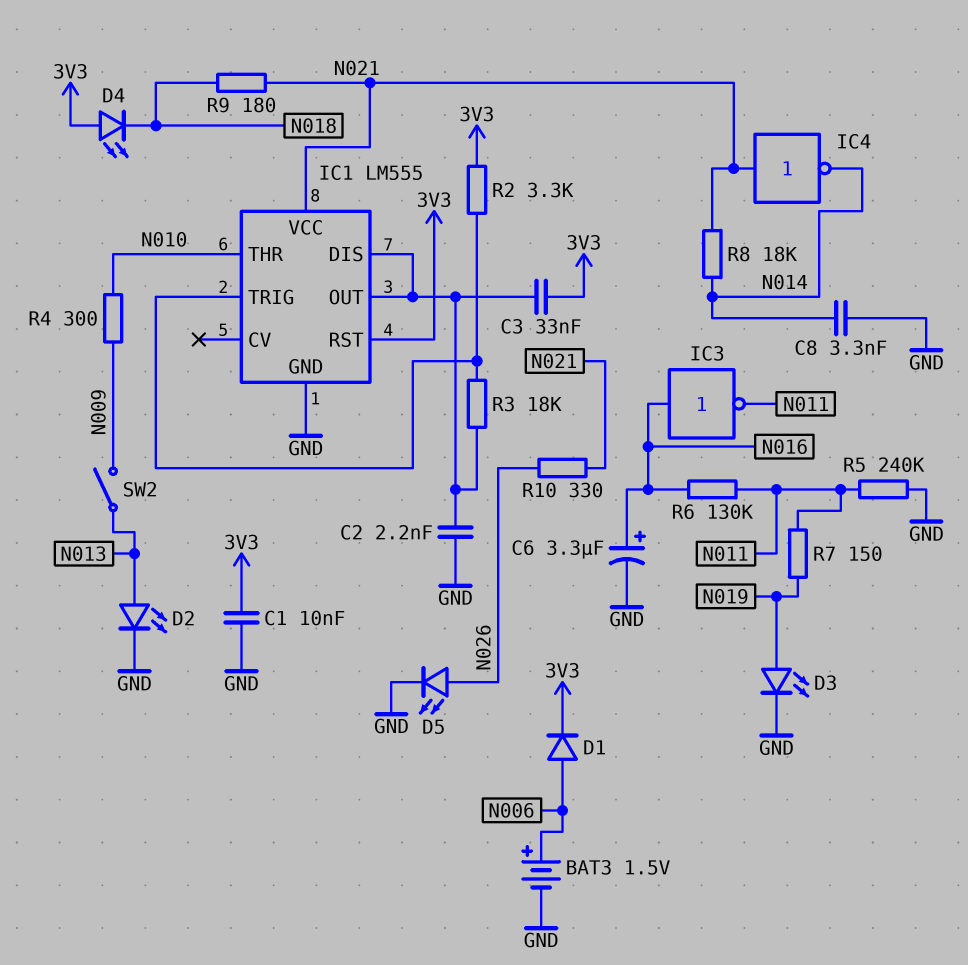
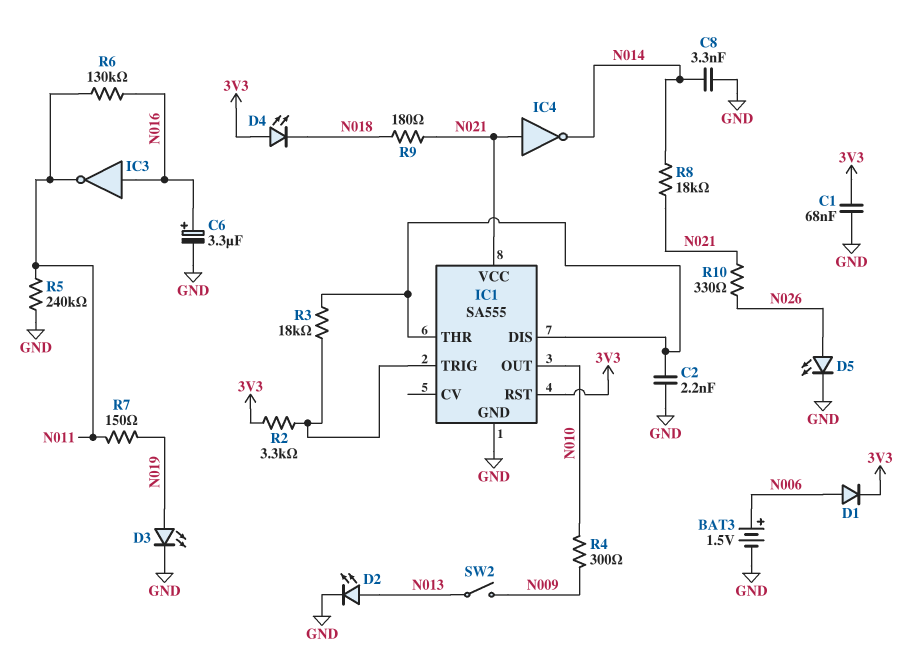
C1: 10nF (3V3, GND) -> 68nF (3V3, GND)
C3: 33nF (3V3, IC1/DIS) -> none
IC1: LM555 -> SA555
IC1 pin OUT: IC1/DIS -> N010
IC1 pin THR: N010 -> IC1/DIS

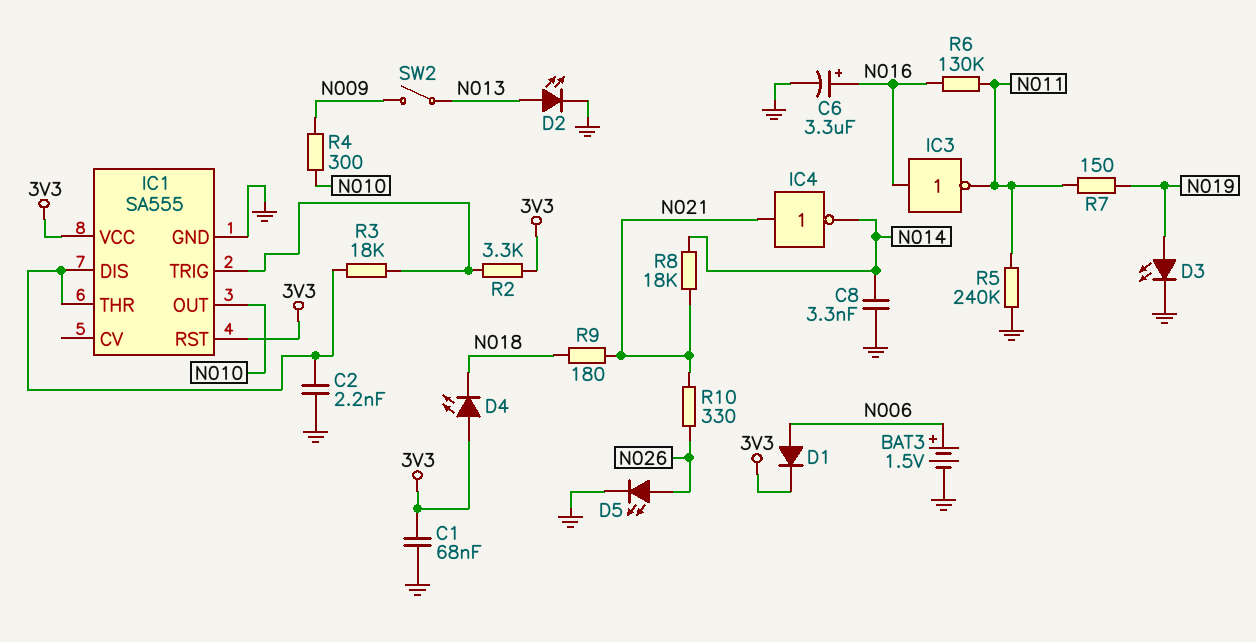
IC1 pin VCC: N021 -> 3V3

